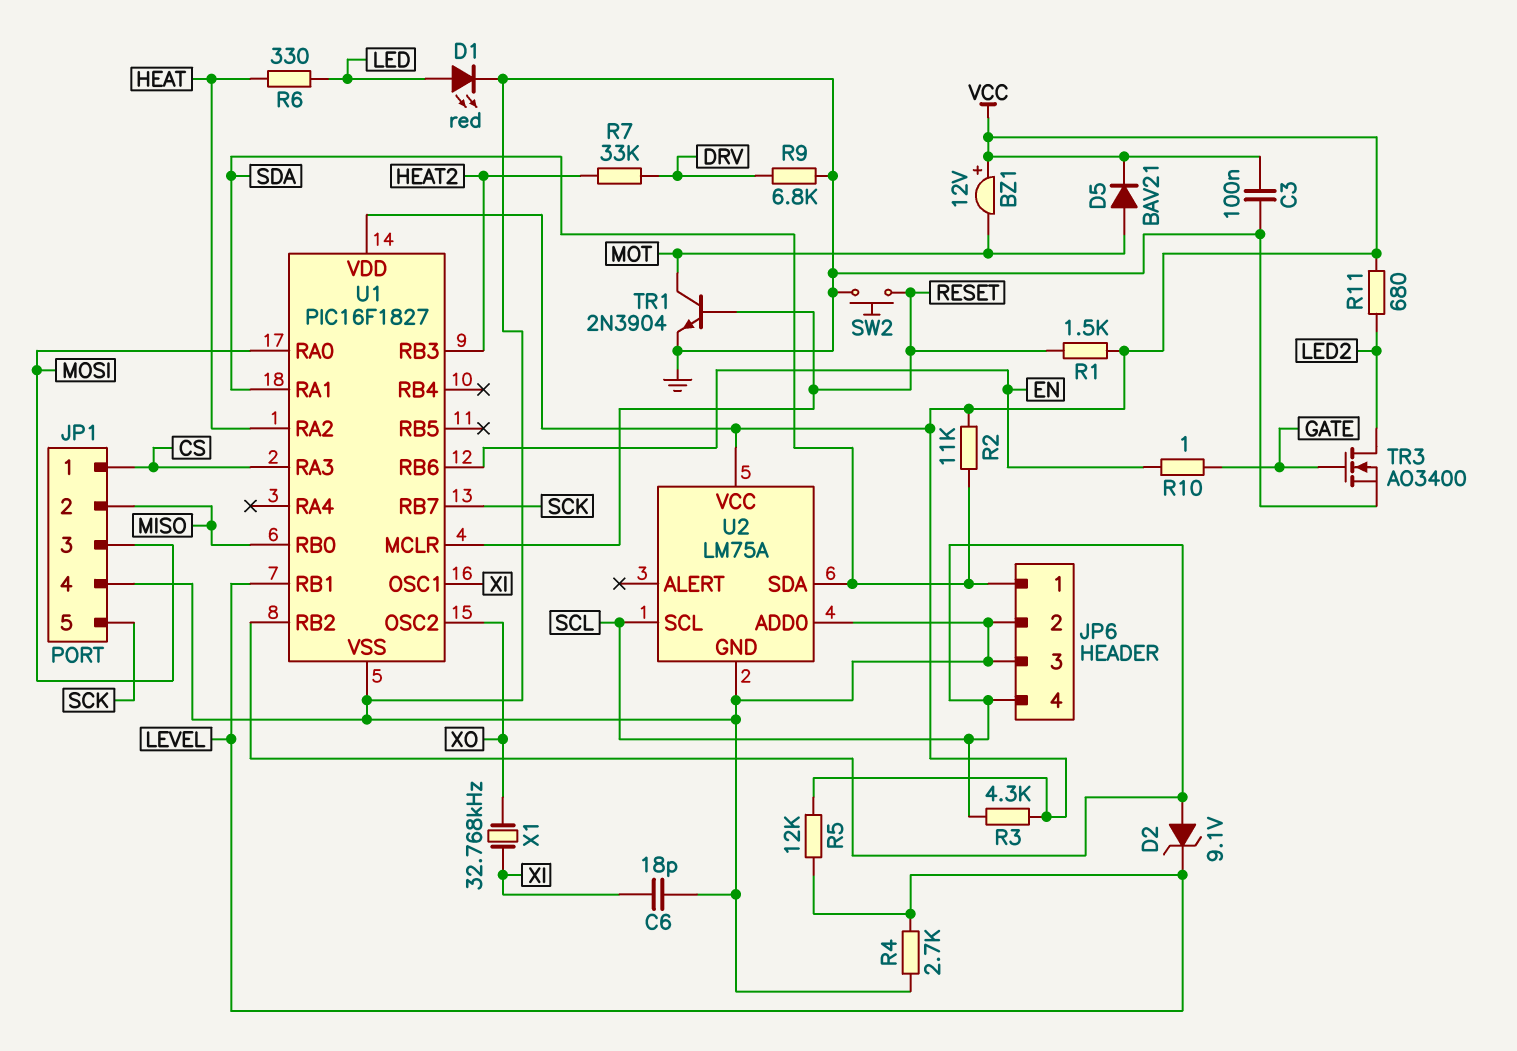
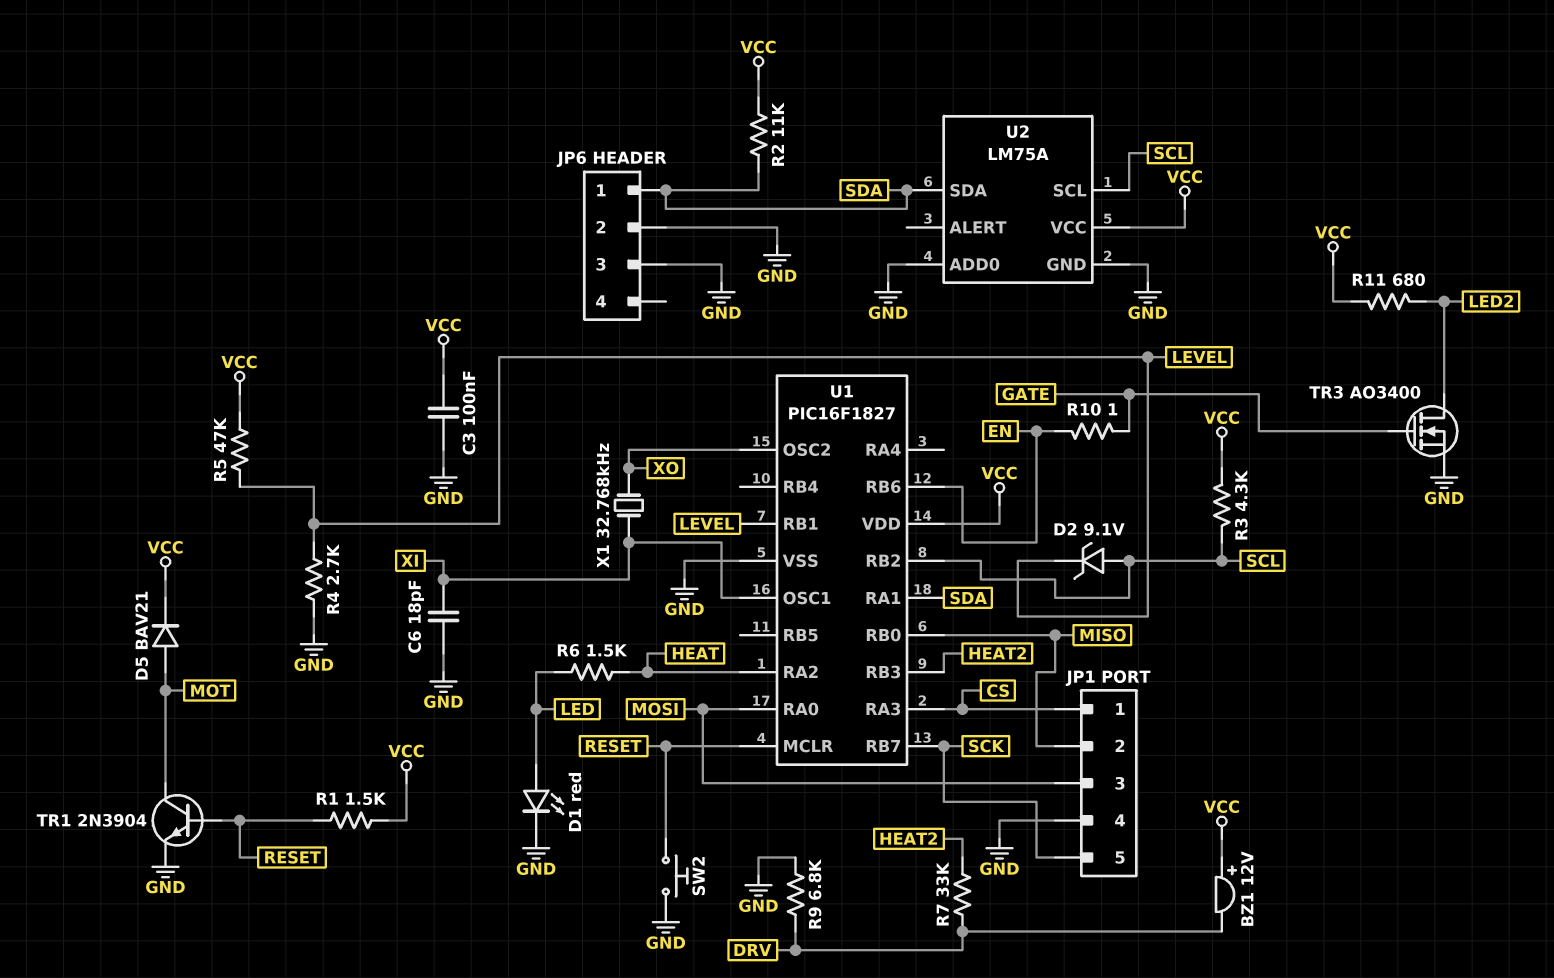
BZ1: buzzer 12V (plus VCC, minus MOT) -> buzzer 12V (plus VCC, minus DRV)
JP6 pin 4: SCL -> none
R5: 12k (LEVEL, VCC) -> 47k (LEVEL, VCC)
R6: 330 (HEAT, LED) -> 1.5k (HEAT, LED)

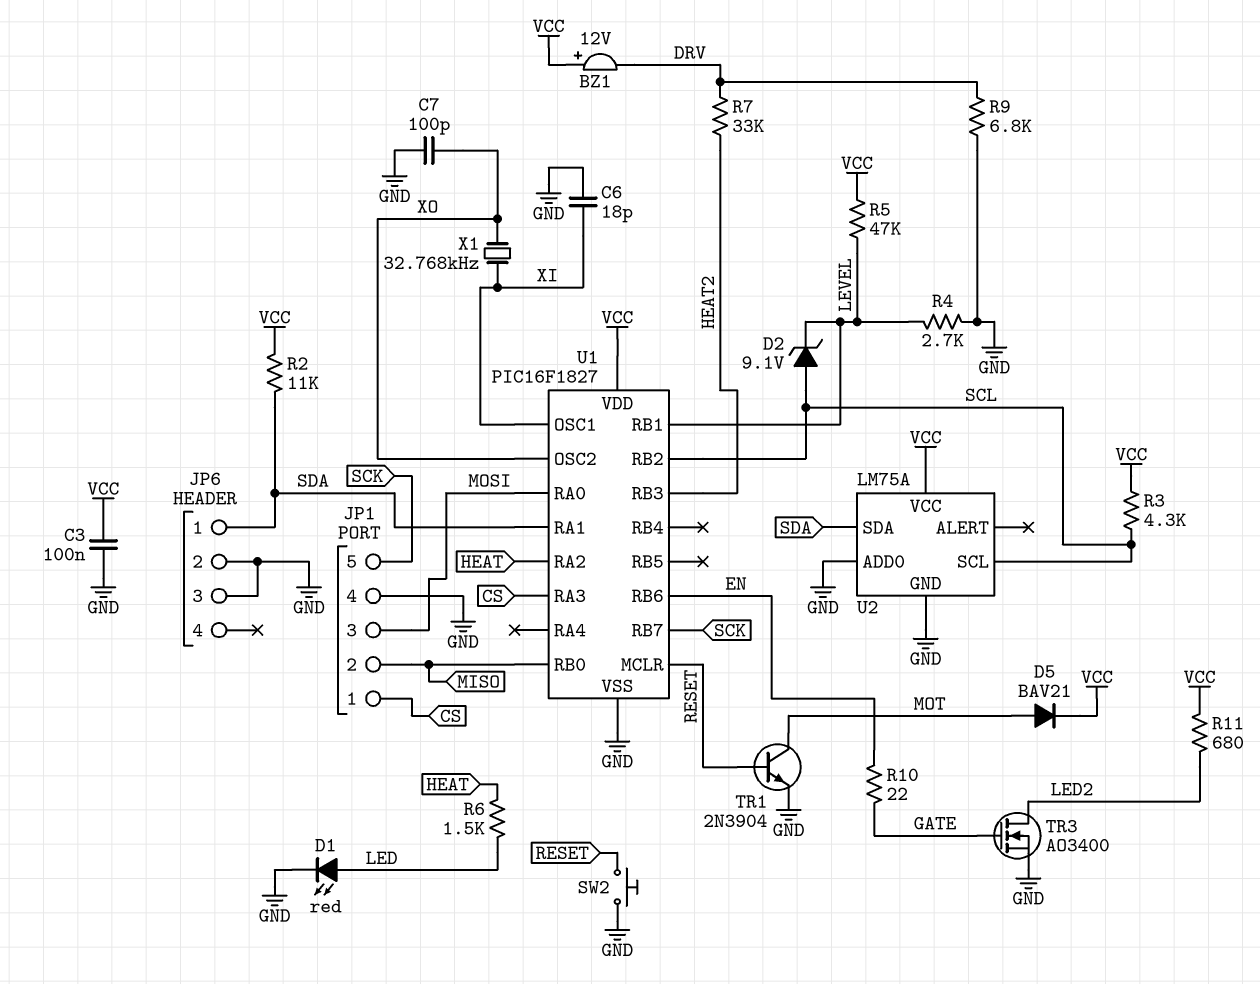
C7: none -> 100pF (GND, XO)
R1: 1.5k (RESET, VCC) -> none
R10: 1 (EN, GATE) -> 22 (EN, GATE)

